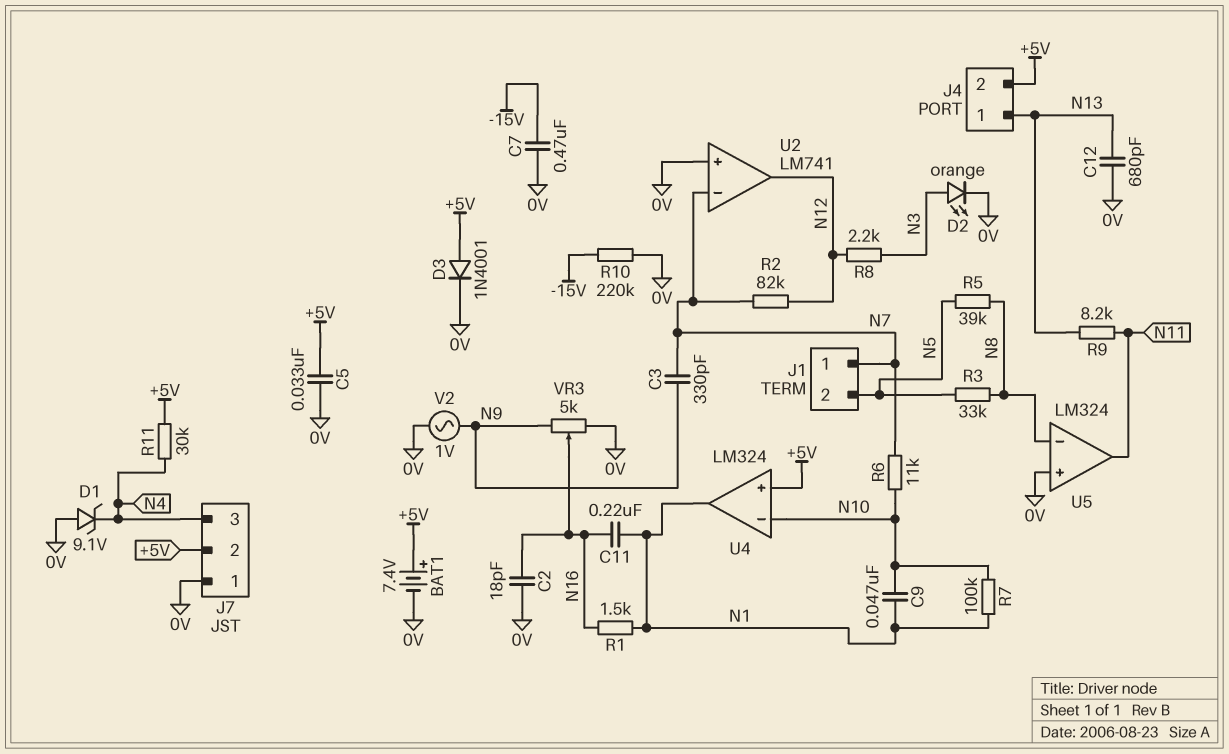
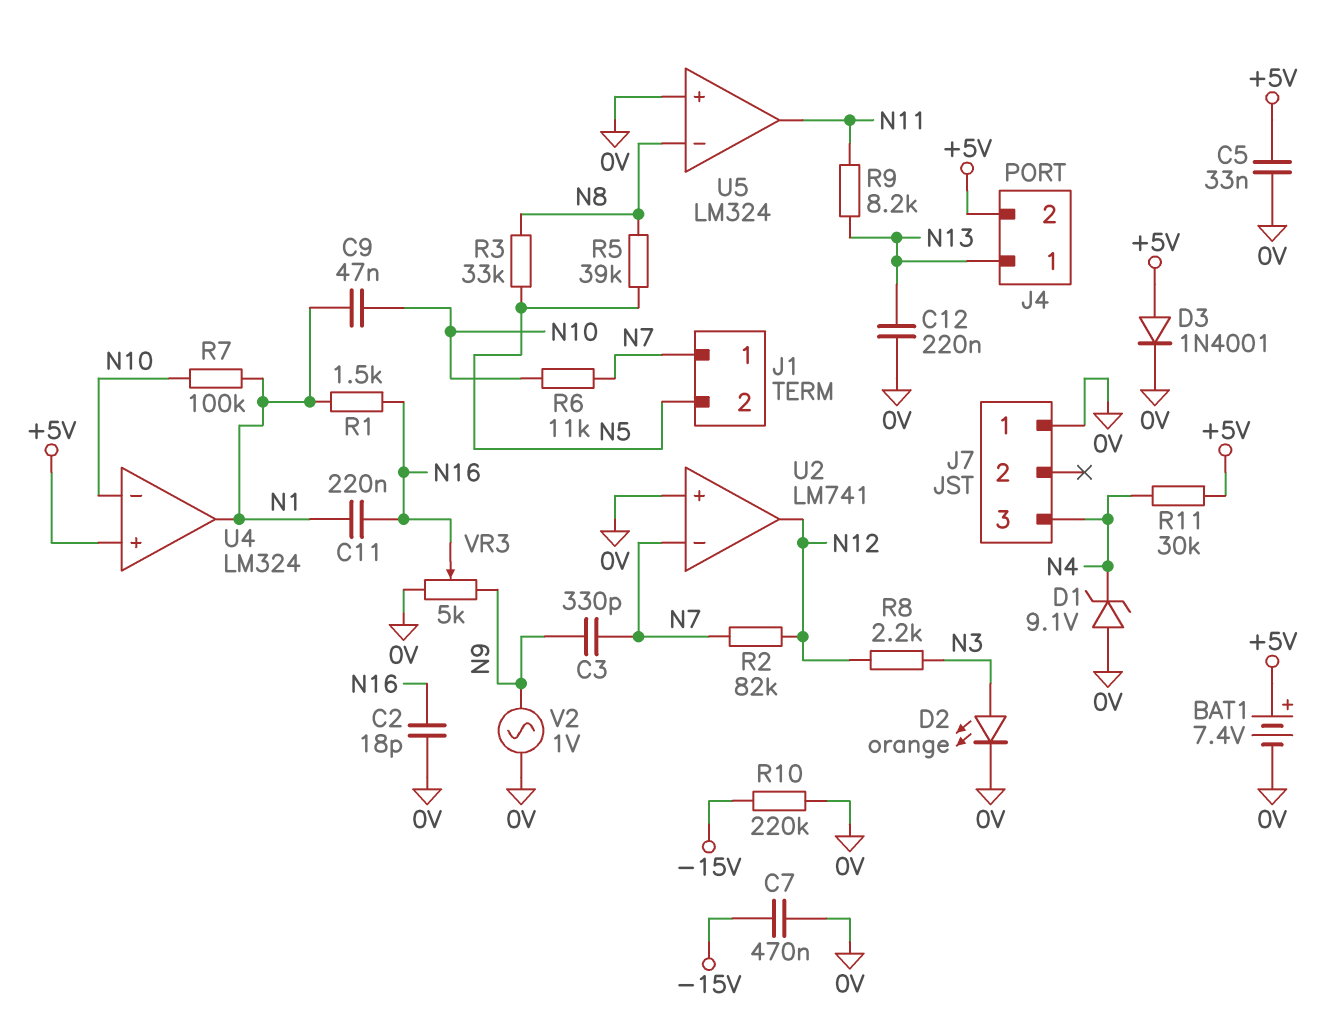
C12: 680pF (0V, N13) -> 220nF (0V, N13)
J7 pin 2: +5V -> none

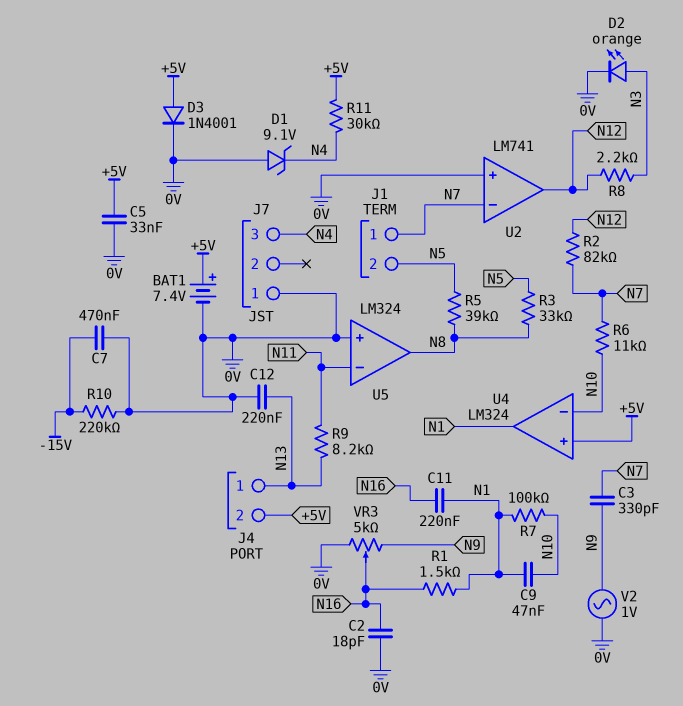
U5 pin in-: N8 -> N11
U5 pin out: N11 -> N8

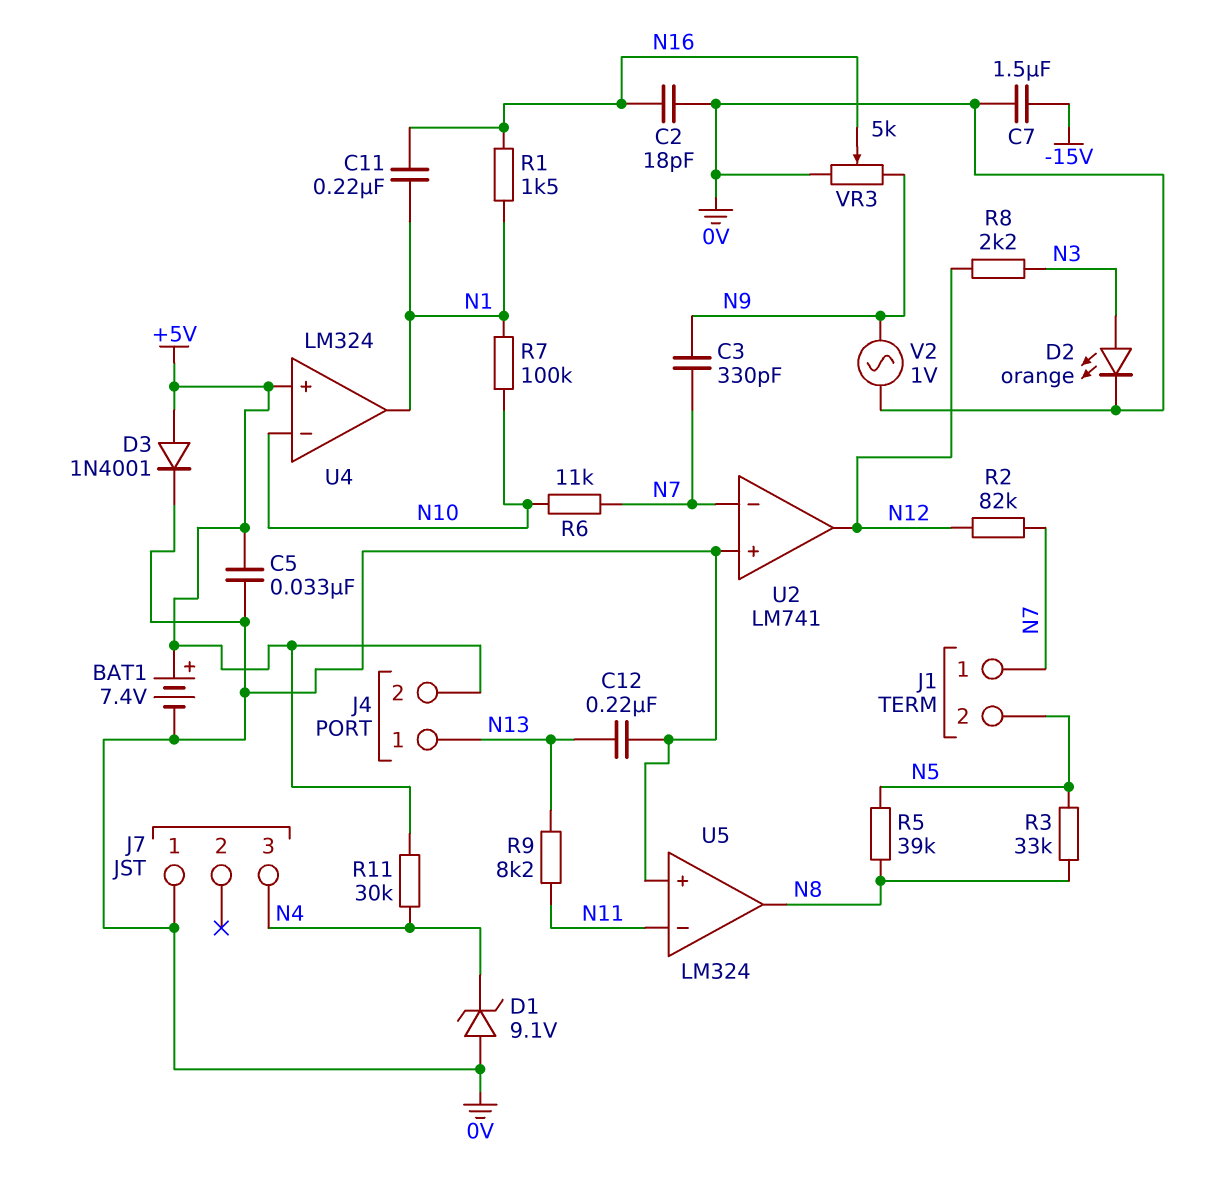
C7: 470nF (-15V, 0V) -> 1.5uF (-15V, 0V)
C9: 47nF (N1, N10) -> none
R10: 220k (-15V, 0V) -> none

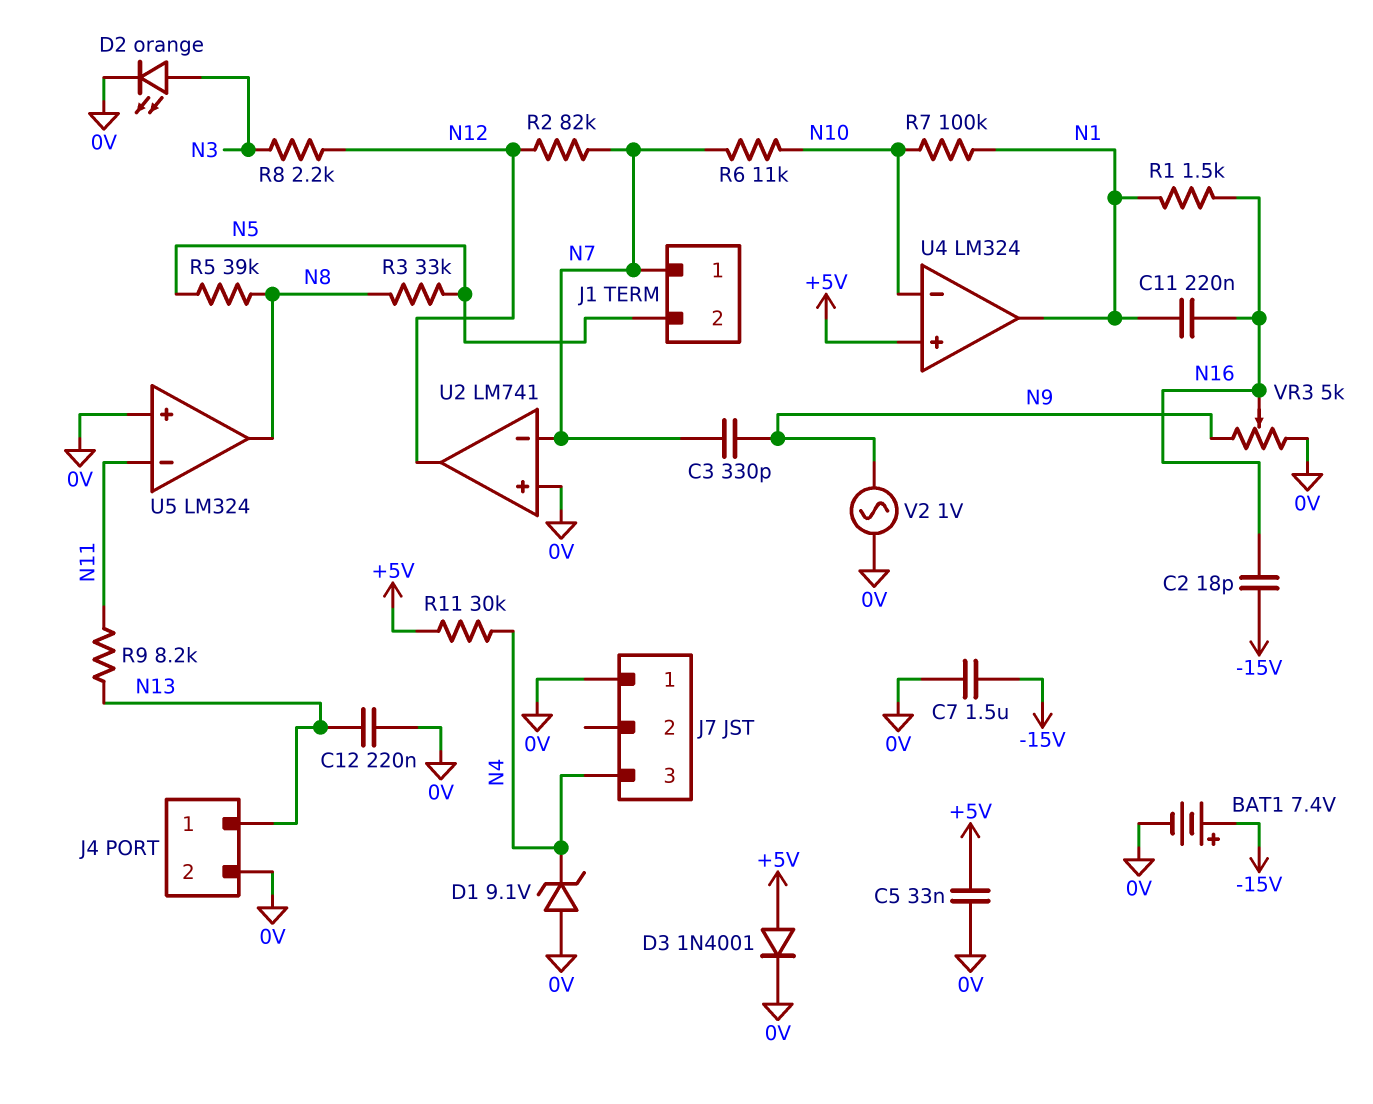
BAT1: 7.4V (plus +5V, minus 0V) -> 7.4V (plus -15V, minus 0V)
C2: 18pF (0V, N16) -> 18pF (-15V, N16)
J4 pin 2: +5V -> 0V

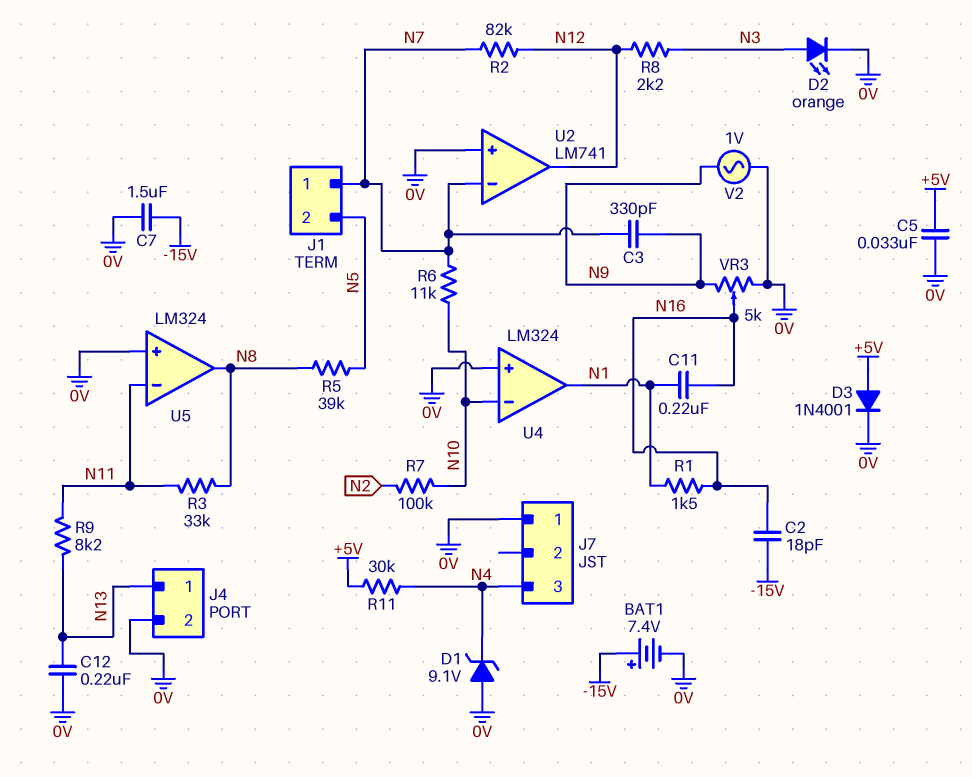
R3: 33k (N5, N8) -> 33k (N8, N11)
R7: 100k (N1, N10) -> 100k (N2, N10)
U4 pin in+: +5V -> 0V

